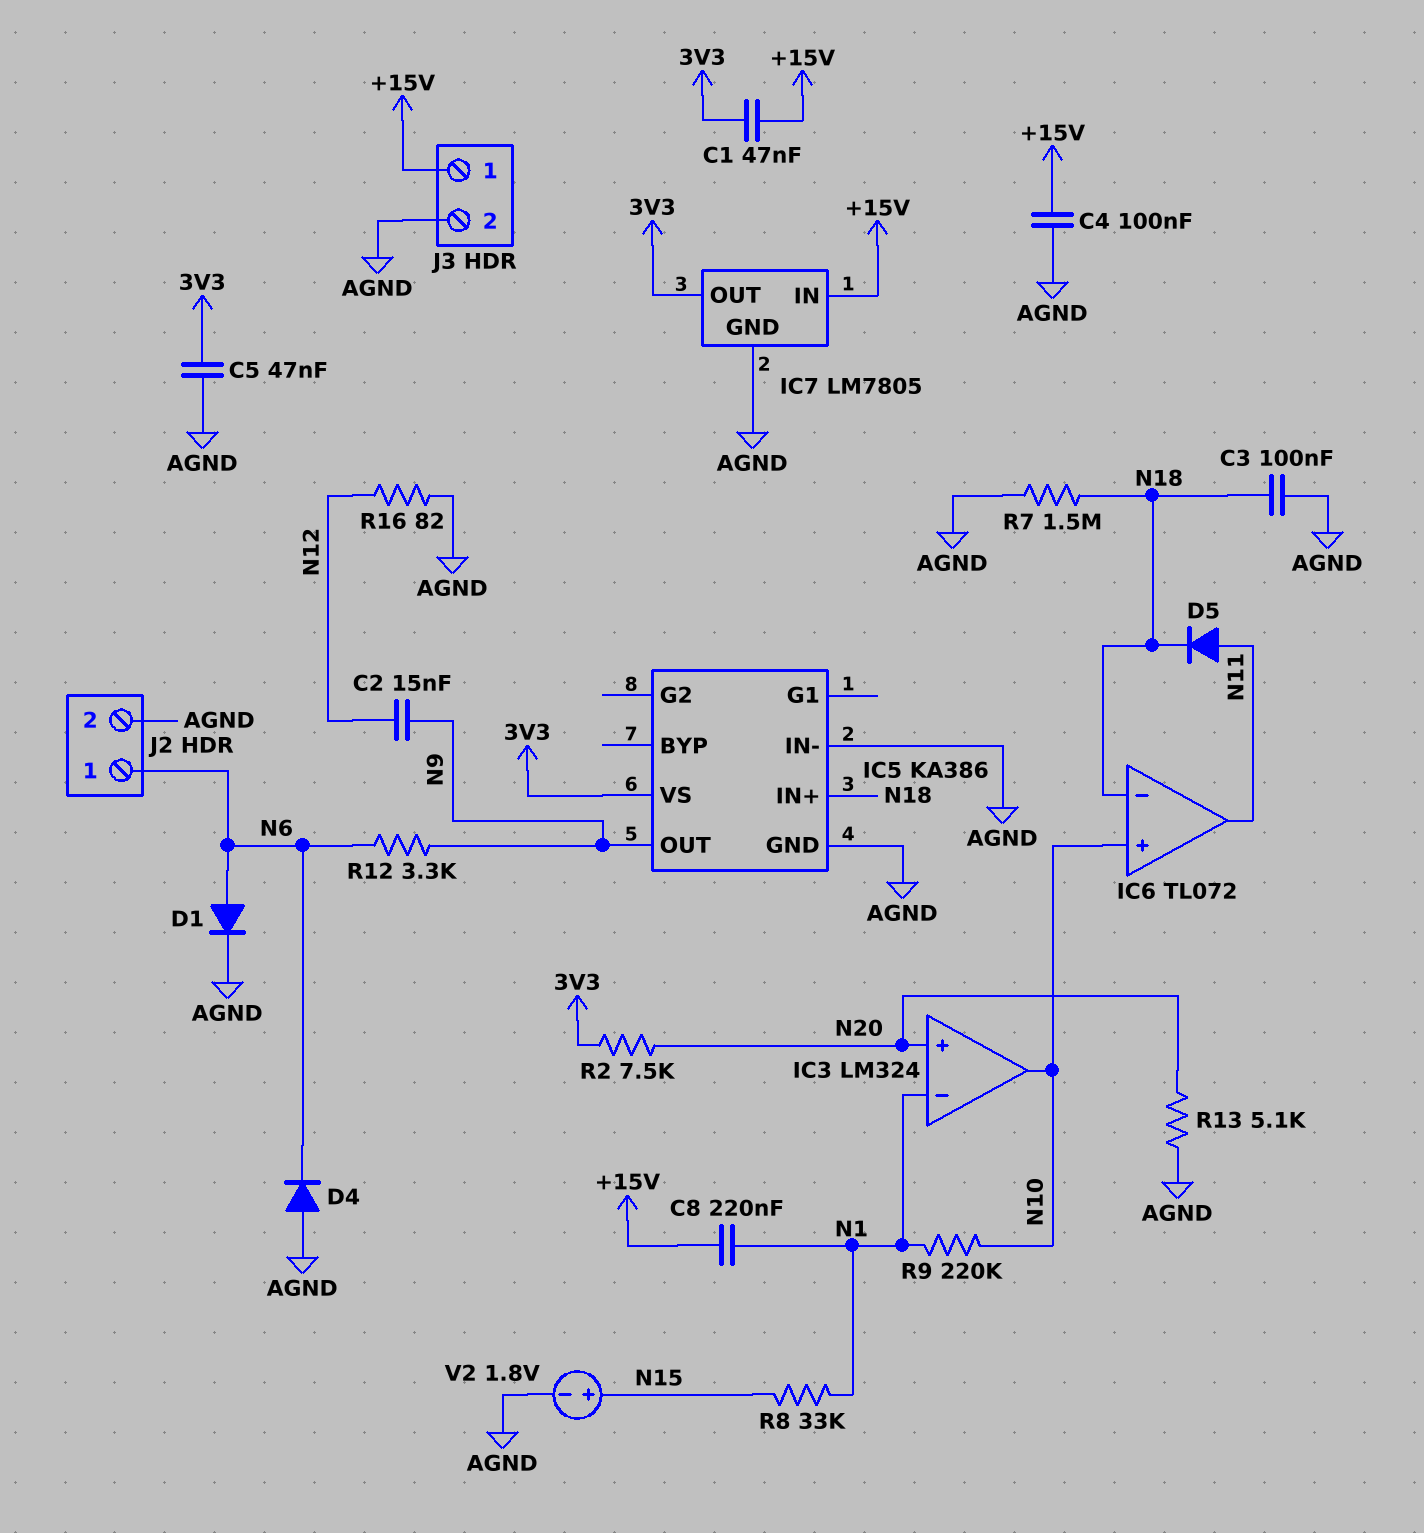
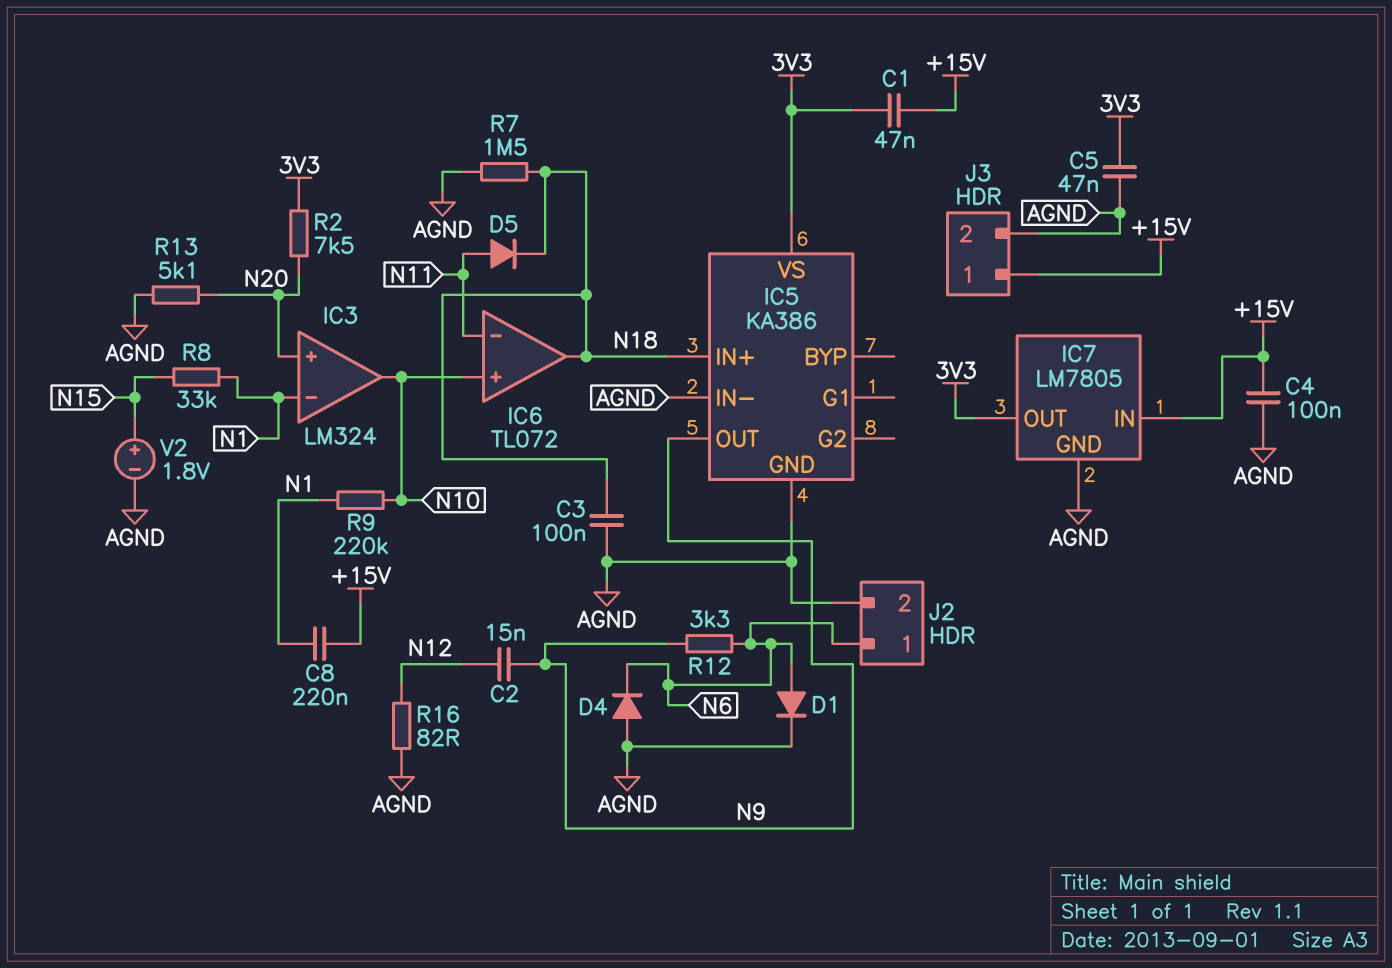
IC6 pin in-: N18 -> N11
IC6 pin out: N11 -> N18

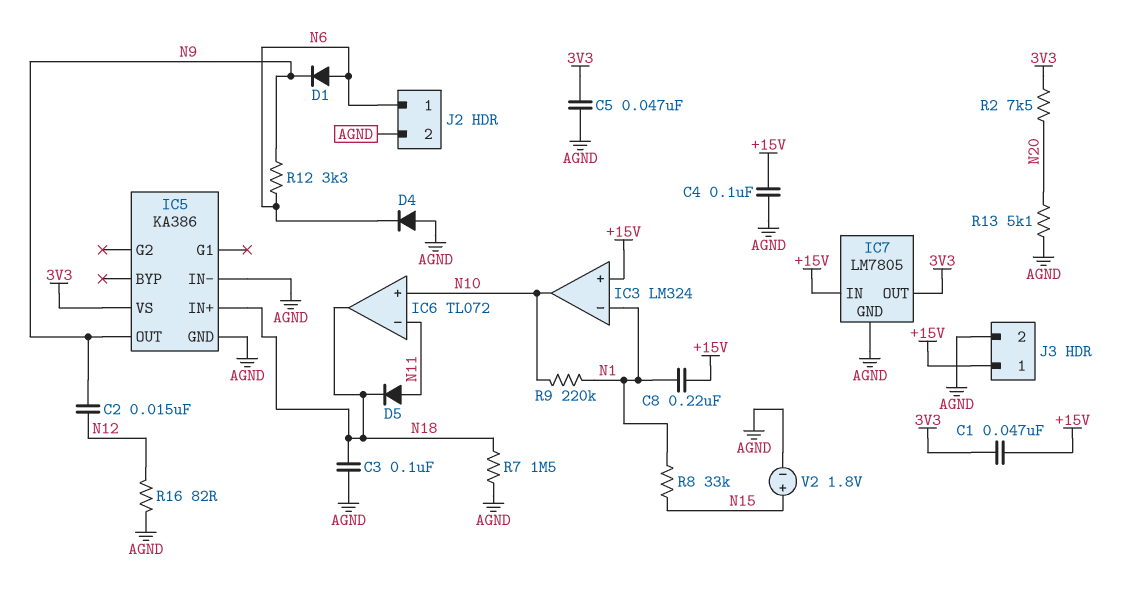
D1: diode (A N6, K AGND) -> diode (A N6, K N9)
IC3 pin in+: N20 -> +15V

